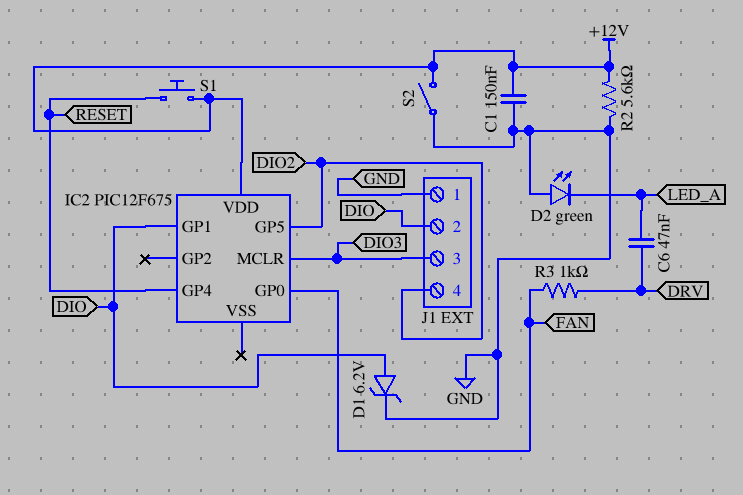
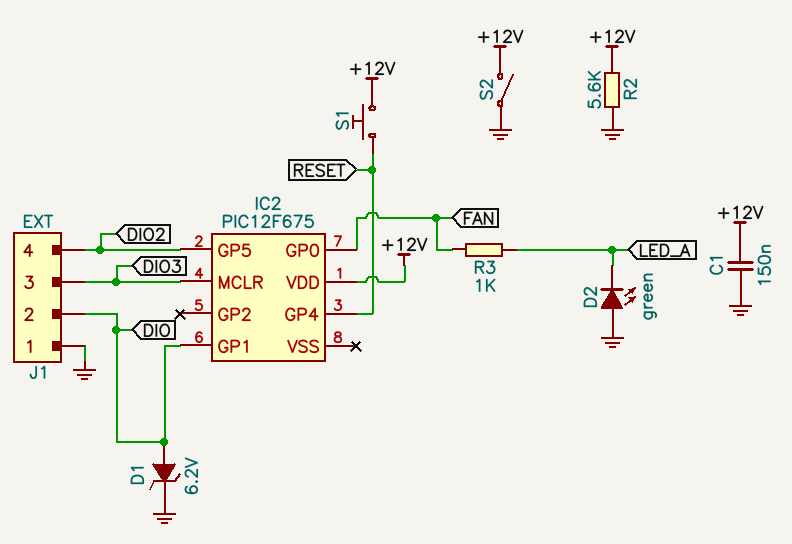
C6: 47nF (DRV, LED_A) -> none
R3: 1k (DRV, FAN) -> 1k (FAN, LED_A)

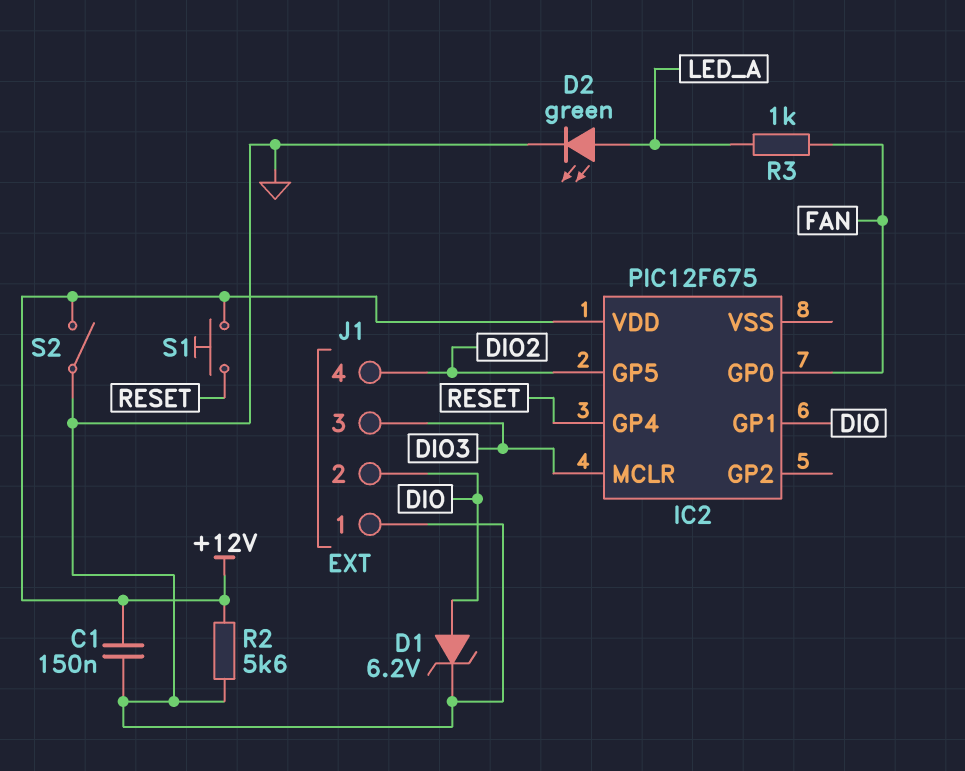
D2: LED green (A GND, K LED_A) -> LED green (A LED_A, K GND)

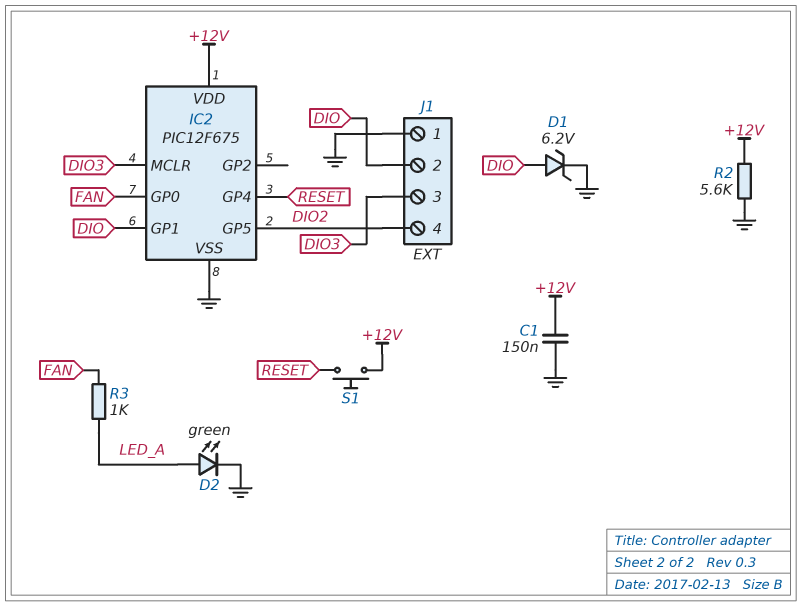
IC2 pin VSS: none -> GND
S2: switch (+12V, GND) -> none

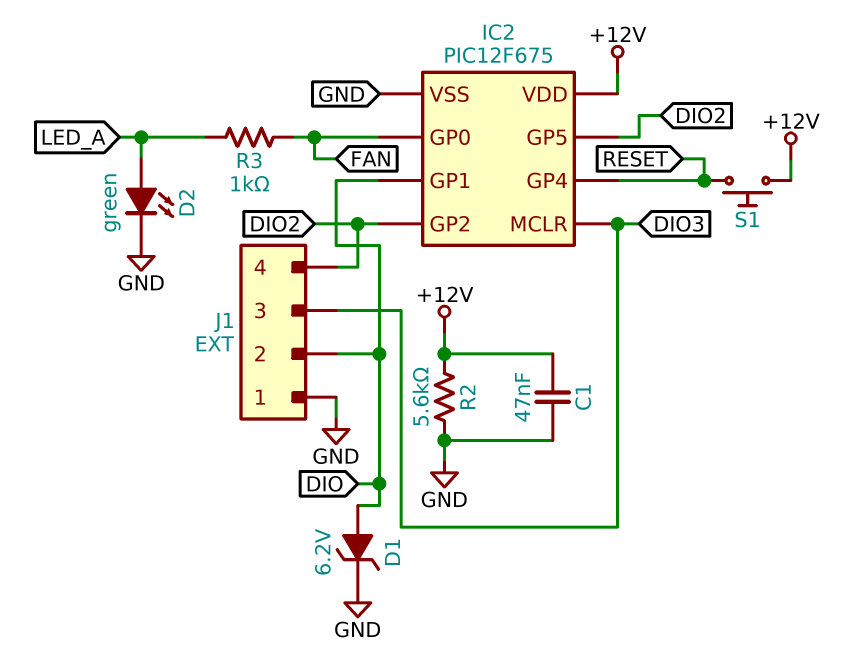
C1: 150nF (+12V, GND) -> 47nF (+12V, GND)
IC2 pin GP2: none -> DIO2

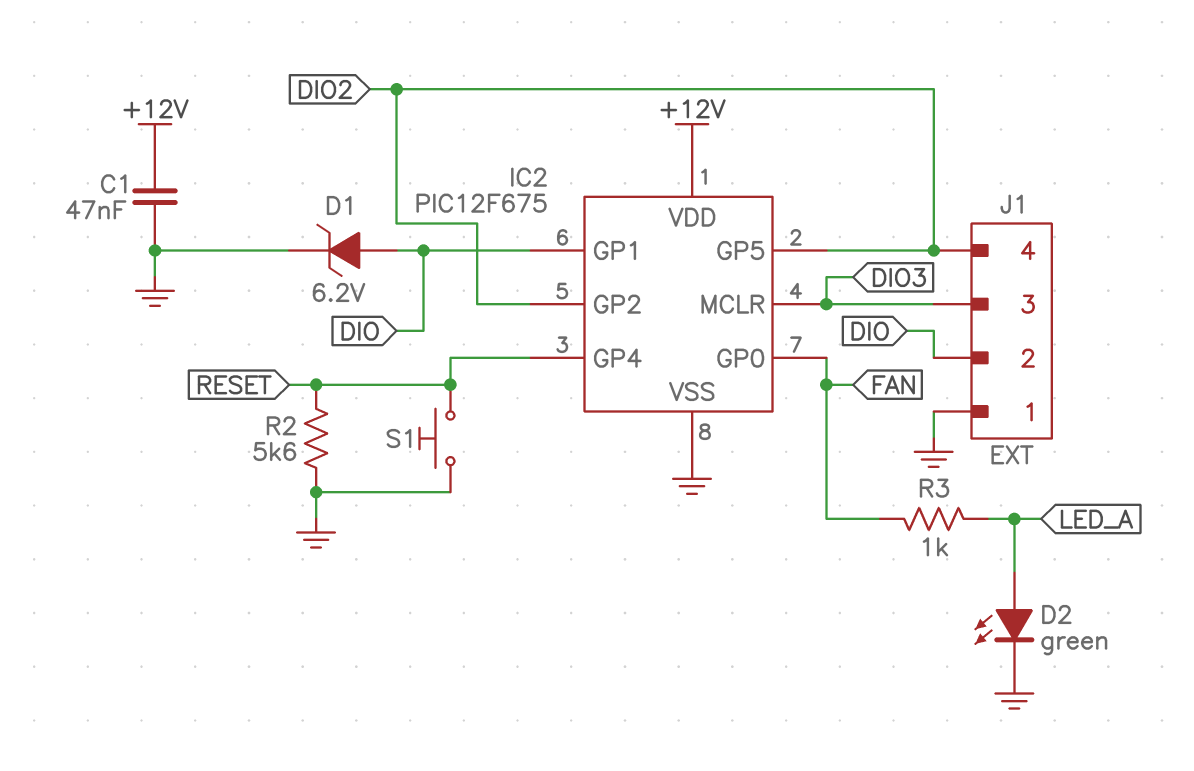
R2: 5.6k (+12V, GND) -> 5.6k (GND, RESET)
S1: button (+12V, RESET) -> button (GND, RESET)

